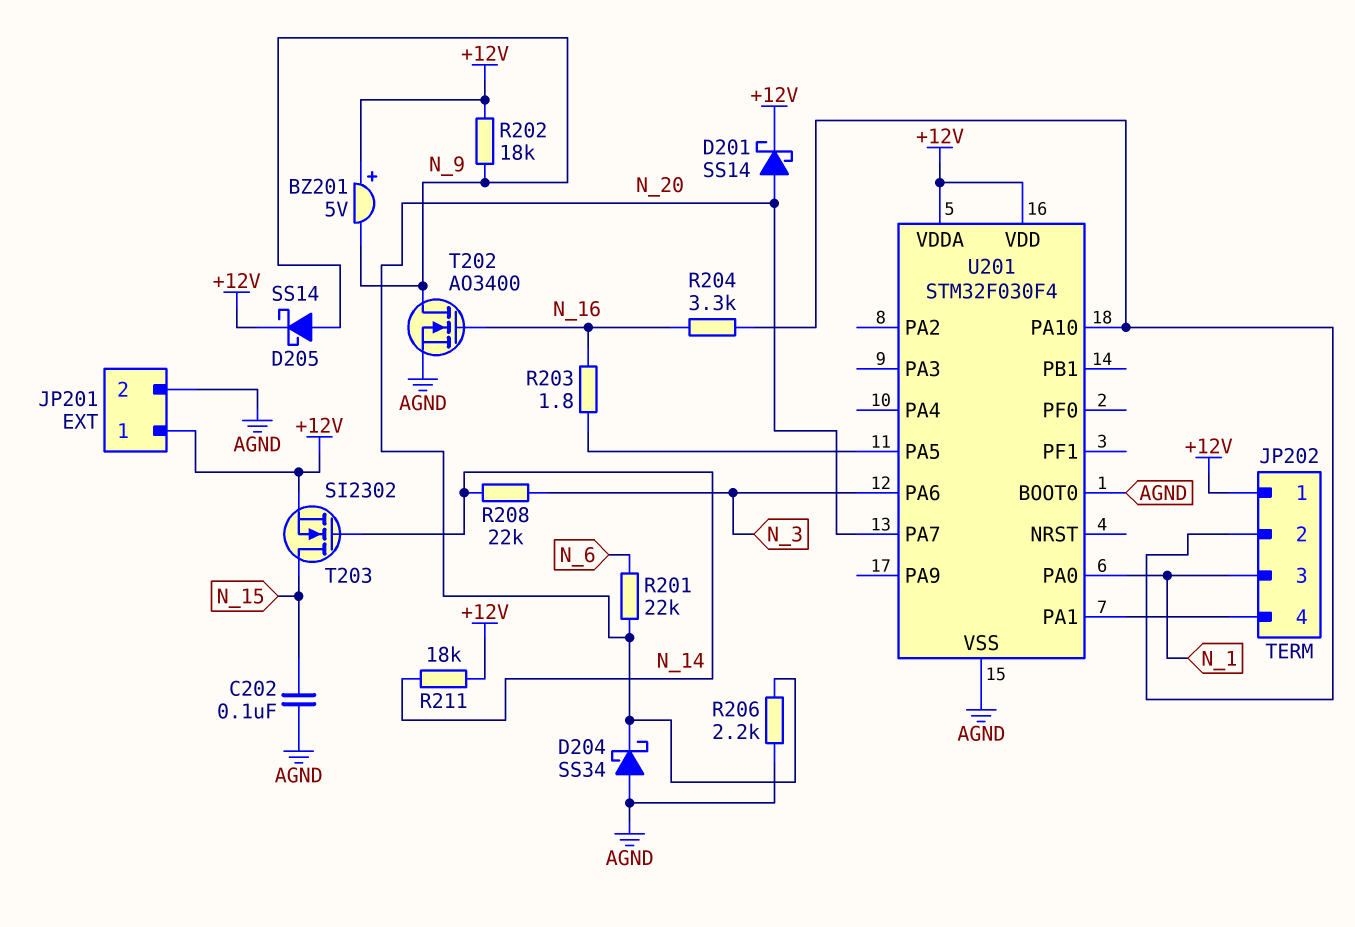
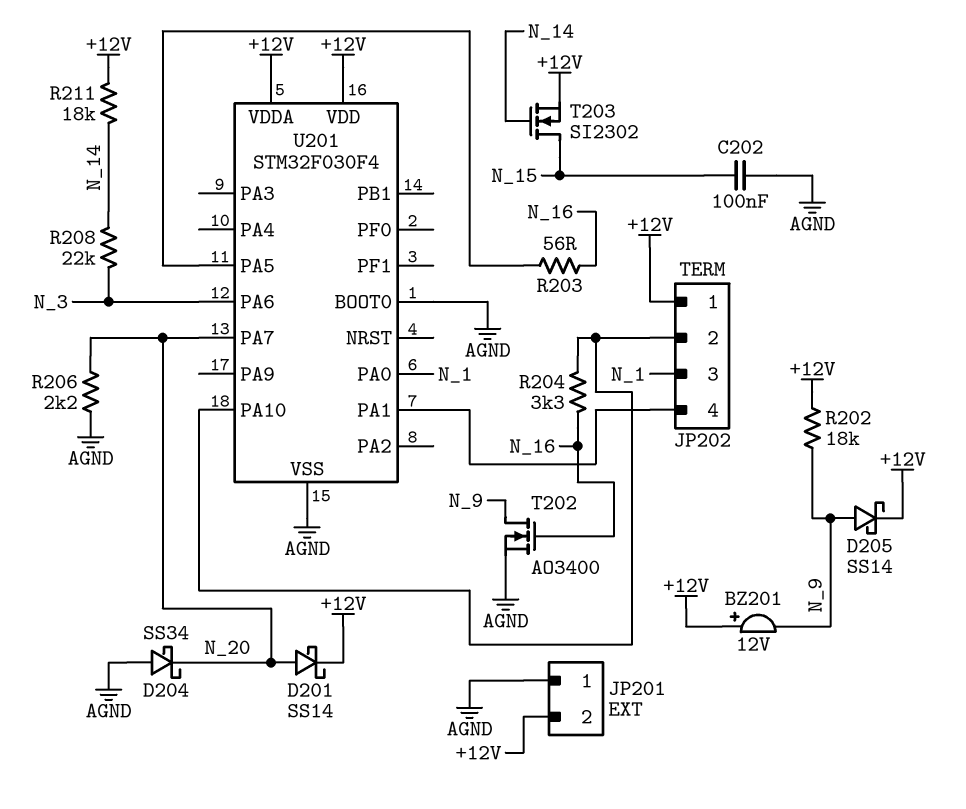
BZ201: buzzer 5V (plus +12V, minus N_9) -> buzzer 12V (plus +12V, minus N_9)
JP201 pin 1: +12V -> AGND
JP201 pin 2: AGND -> +12V
R201: 22k (N_6, N_20) -> none
R203: 1.8 (N_16, U201/PA5) -> 56 (N_16, U201/PA5)

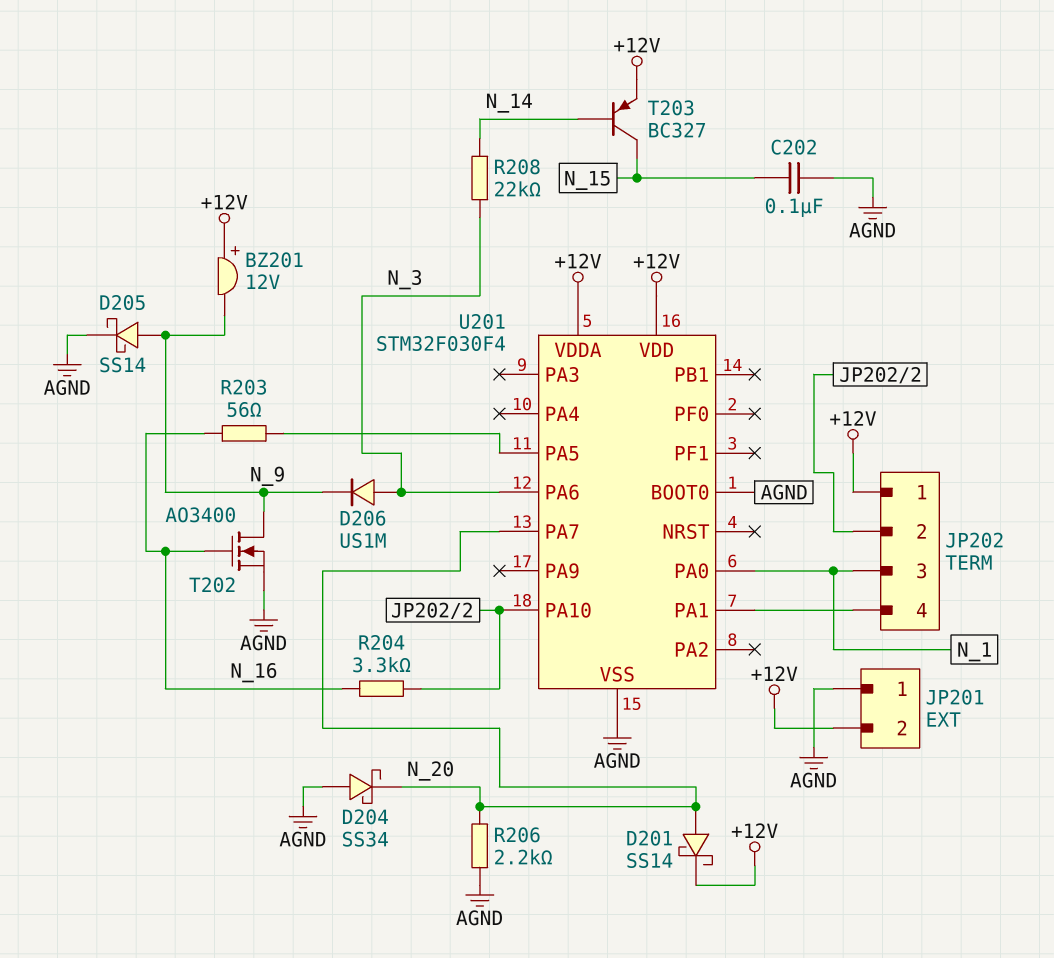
D205: schottky SS14 (A N_9, K +12V) -> schottky SS14 (A N_9, K AGND)
D206: none -> diode US1M (A N_3, K N_9)
R202: 18k (+12V, N_9) -> none
R211: 18k (+12V, N_14) -> none
T203: NMOS SI2302 (G N_14, D N_15, S +12V) -> PNP BC327 (B N_14, C N_15, E +12V)

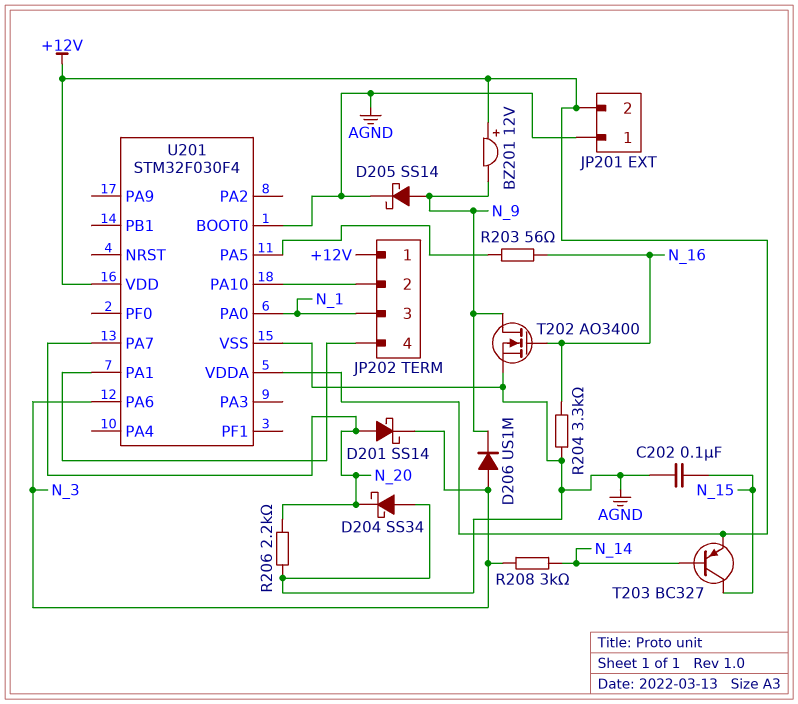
D201: schottky SS14 (A N_20, K +12V) -> schottky SS14 (A N_20, K N_3)
R204: 3.3k (JP202/2, N_16) -> 3.3k (AGND, N_16)
R208: 22k (N_3, N_14) -> 3k (N_3, N_14)

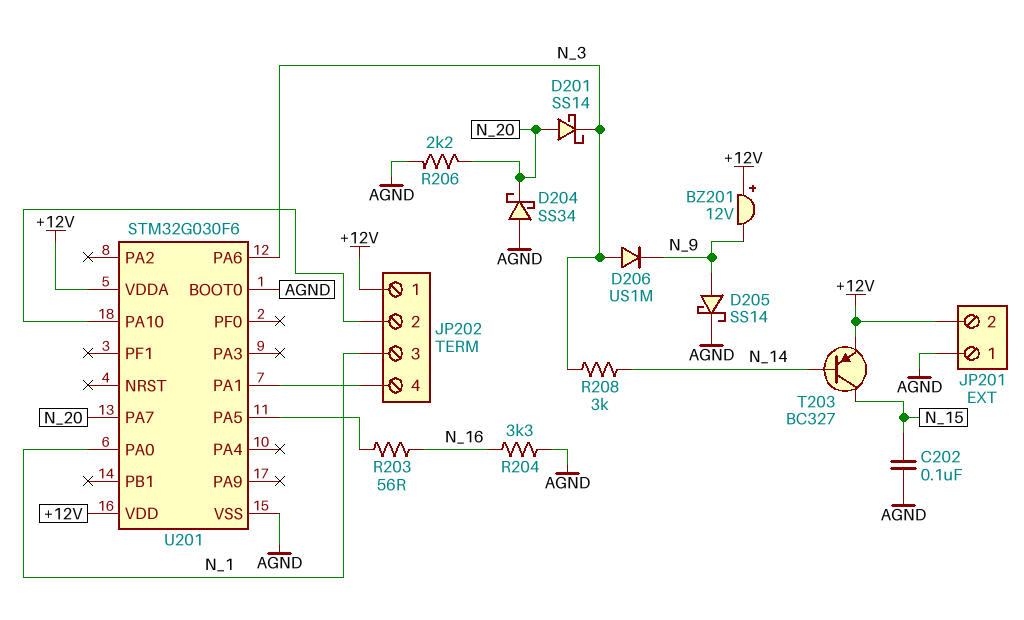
T202: NMOS AO3400 (G N_16, D N_9, S AGND) -> none
U201: STM32F030F4 -> STM32G030F6

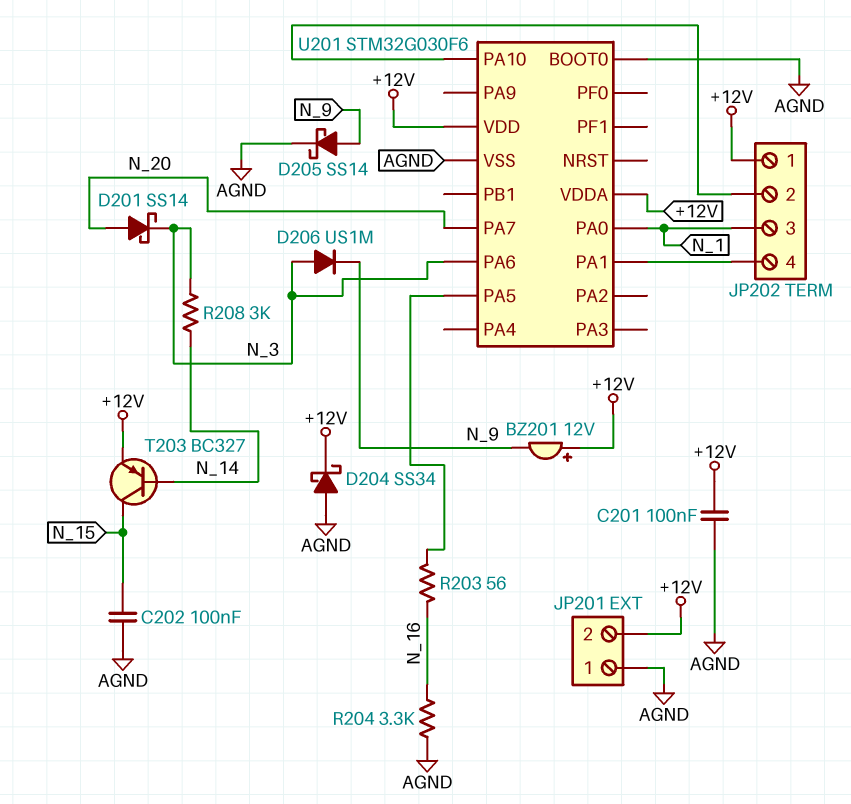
C201: none -> 100nF (+12V, AGND)
D204: schottky SS34 (A AGND, K N_20) -> schottky SS34 (A AGND, K +12V)
R206: 2.2k (AGND, N_20) -> none

